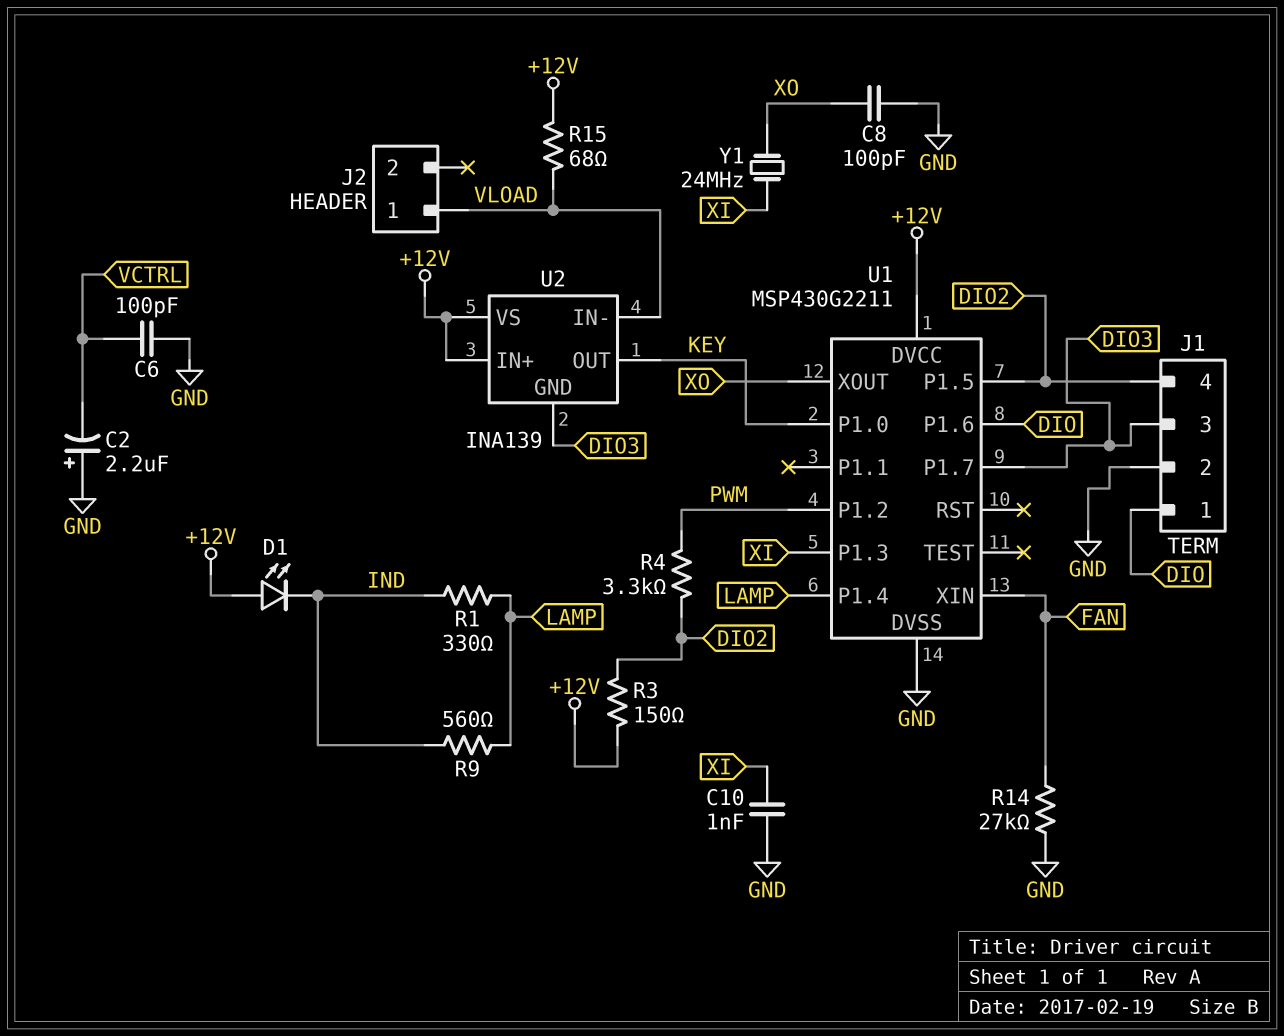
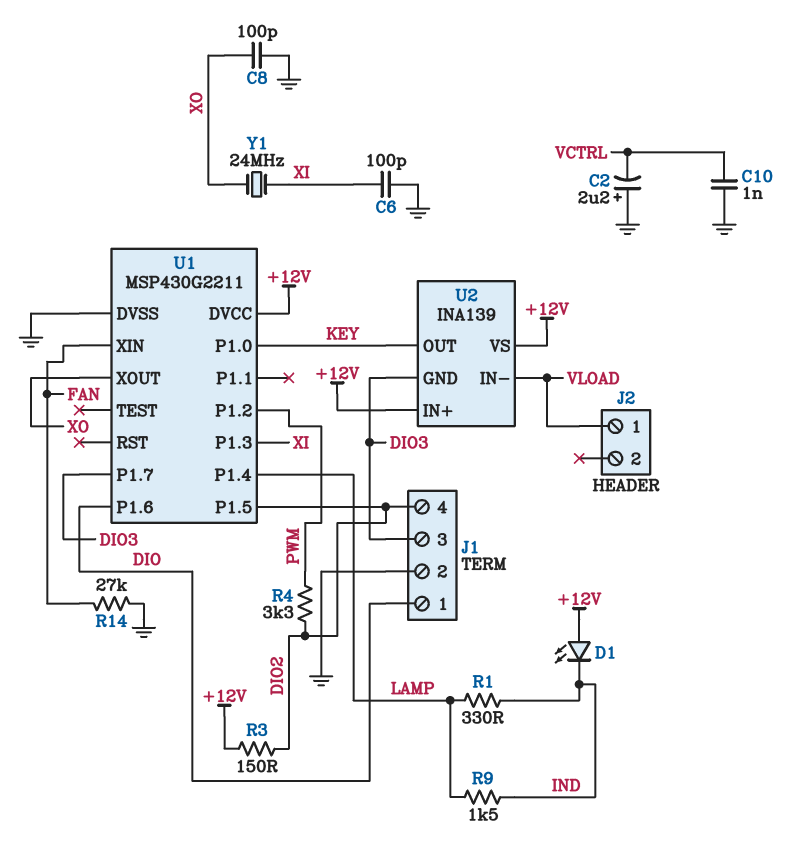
C6: 100pF (GND, VCTRL) -> 100pF (GND, XI)
C10: 1nF (GND, XI) -> 1nF (GND, VCTRL)
R9: 560 (IND, LAMP) -> 1.5k (IND, LAMP)
R15: 68 (+12V, VLOAD) -> none

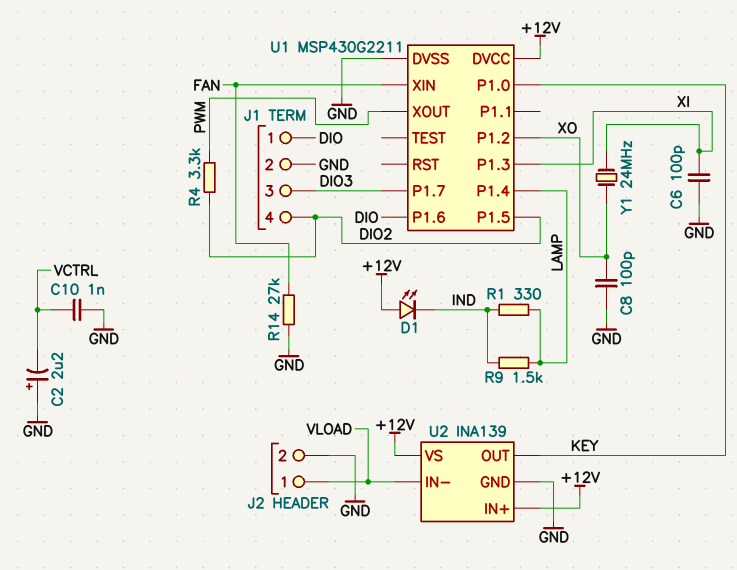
J2 pin 2: none -> GND
R3: 150 (+12V, DIO2) -> none
U1 pin P1.2: PWM -> XO
U1 pin XOUT: XO -> PWM
U2 pin GND: DIO3 -> GND

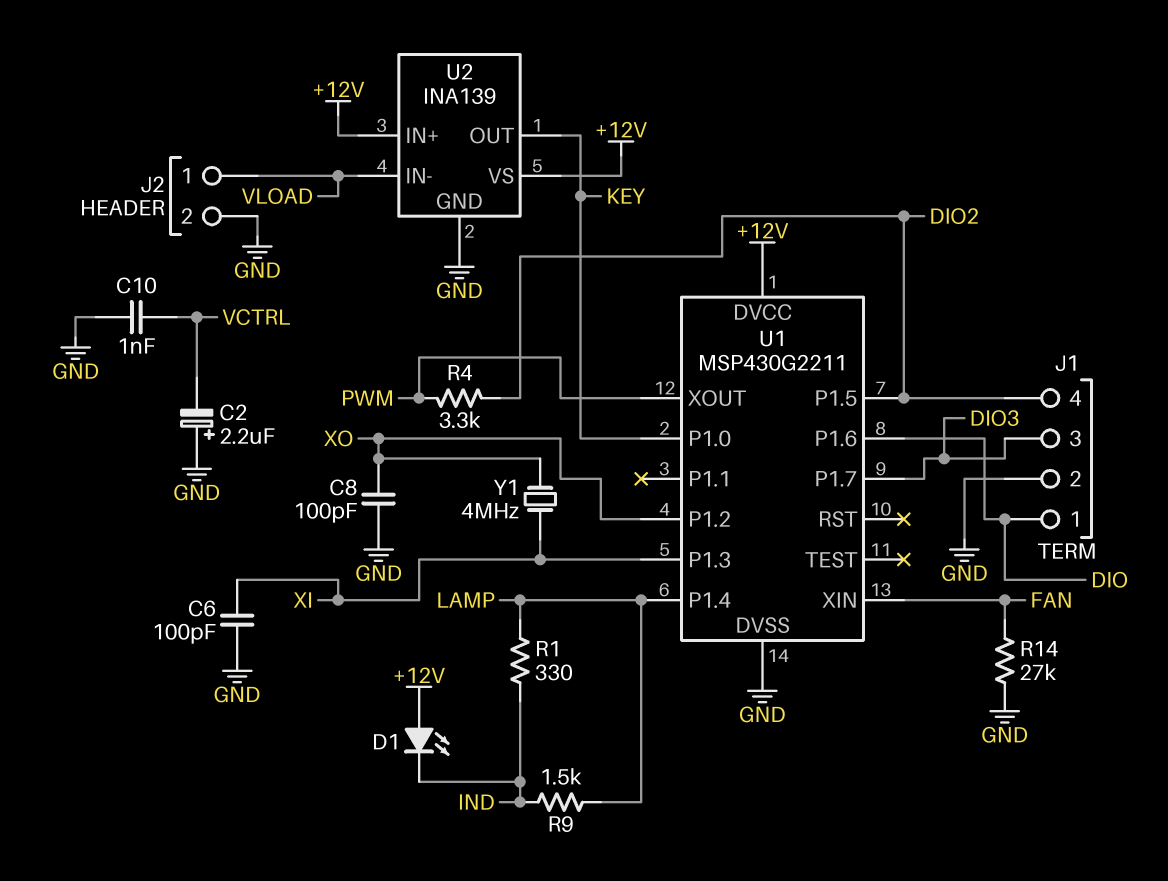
Y1: 24MHz (XI, XO) -> 4MHz (XI, XO)

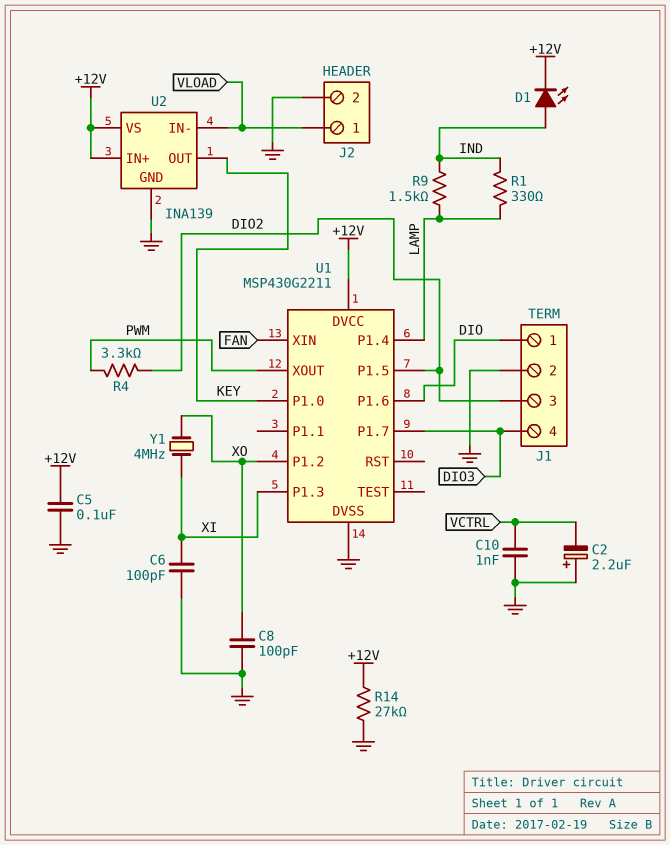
C5: none -> 100nF (+12V, GND)
D1: LED (A +12V, K IND) -> LED (A IND, K +12V)
J1 pin 3: DIO3 -> DIO2
J1 pin 4: DIO2 -> DIO3
R14: 27k (FAN, GND) -> 27k (+12V, GND)

